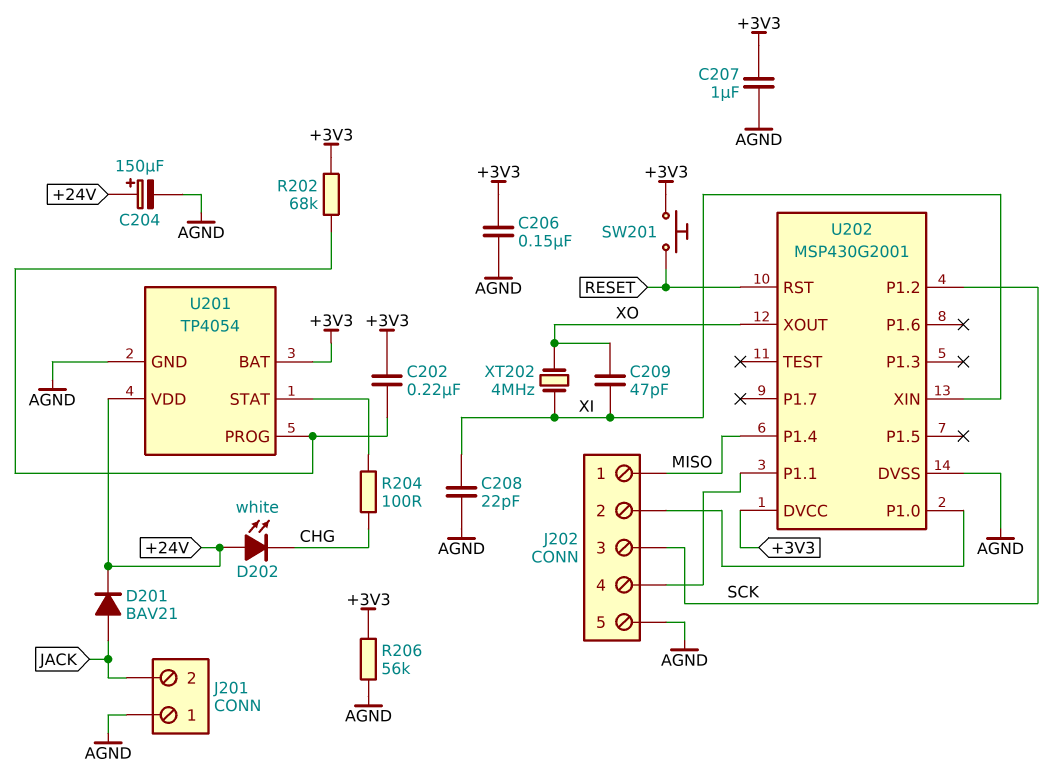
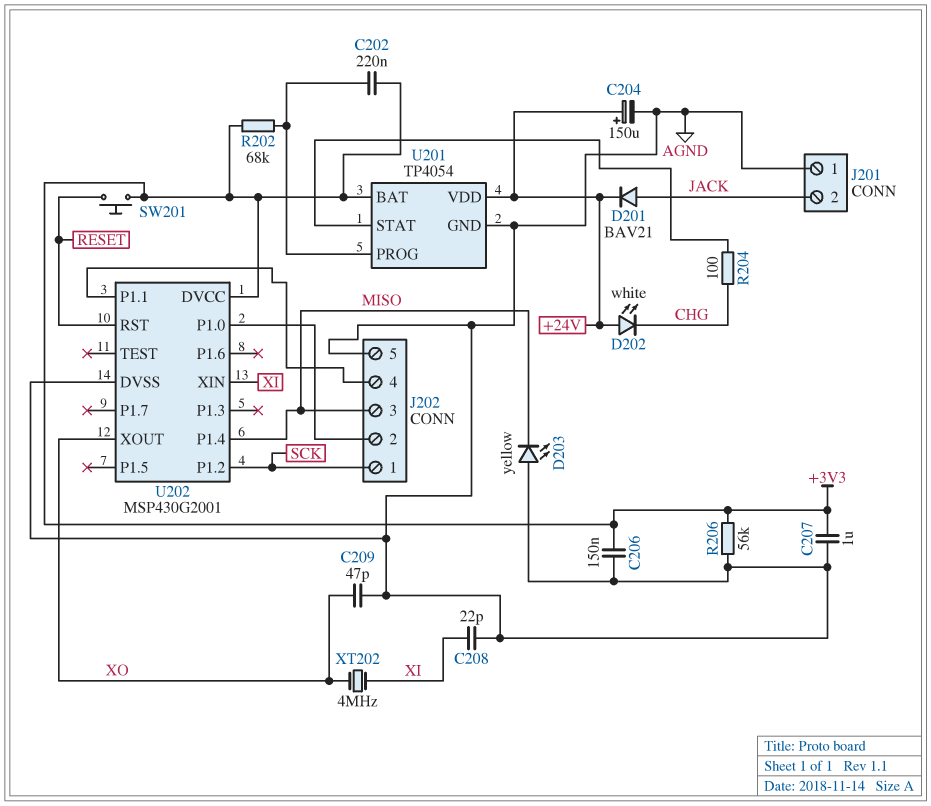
C209: 47pF (XI, XO) -> 47pF (AGND, XO)
D203: none -> LED yellow (A AGND, K MISO)
J202 pin 1: MISO -> SCK
J202 pin 3: SCK -> MISO

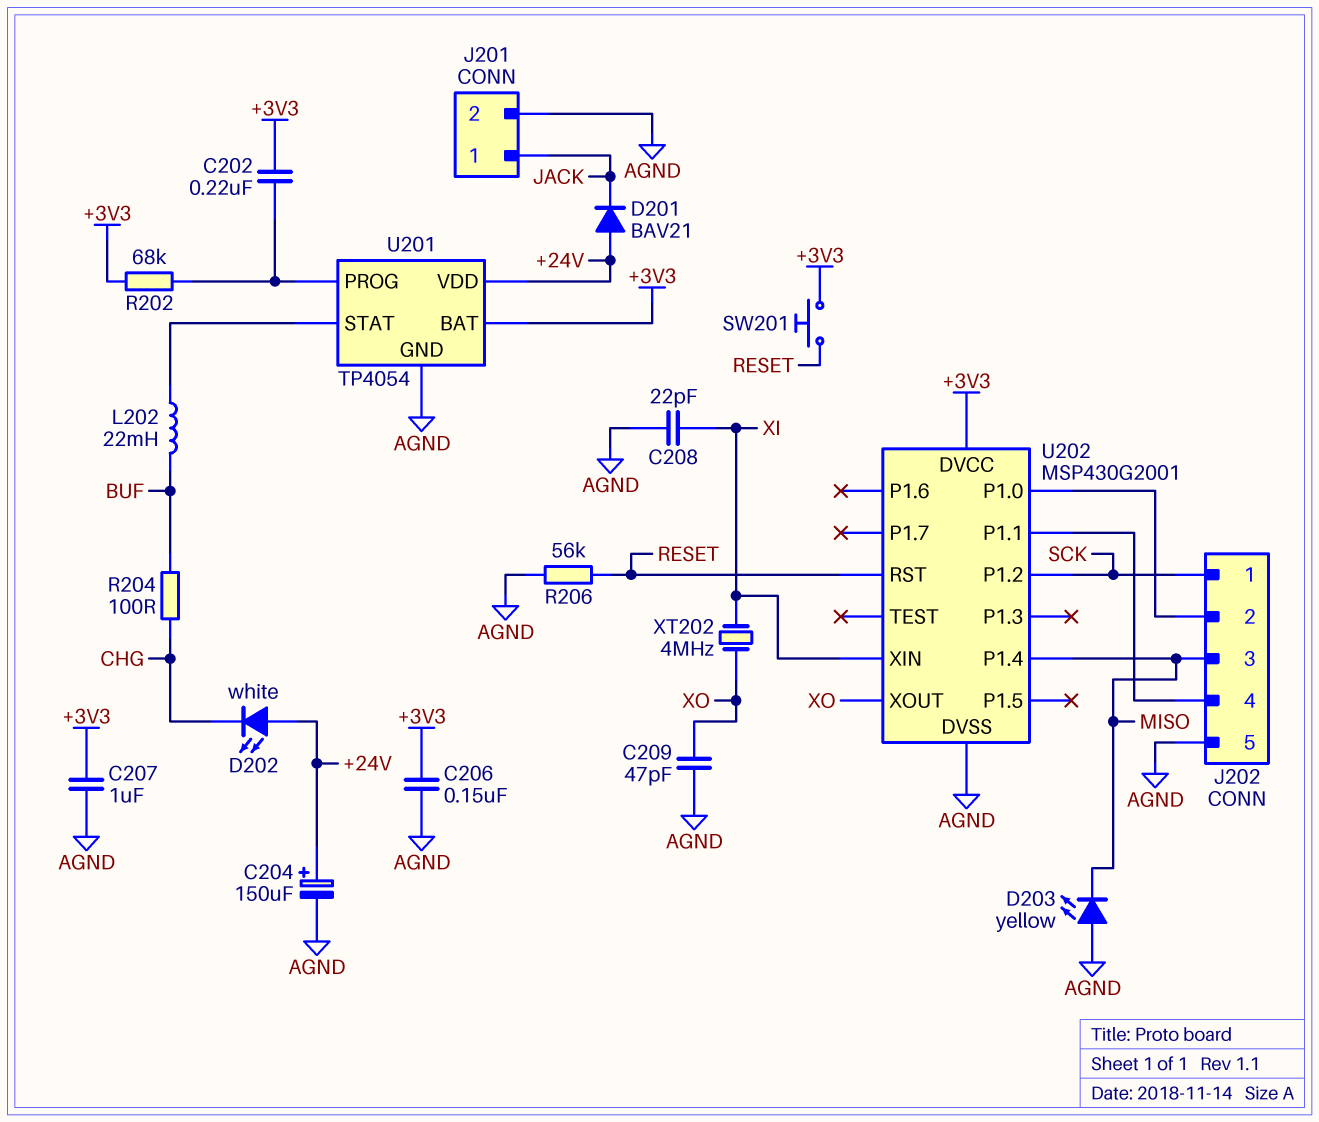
D201: diode BAV21 (A JACK, K +24V) -> diode BAV21 (A +24V, K JACK)
J201 pin 1: AGND -> JACK
J201 pin 2: JACK -> AGND
L202: none -> 22mH (BUF, U201/STAT)
R204: 100 (CHG, U201/STAT) -> 100 (BUF, CHG)
R206: 56k (+3V3, AGND) -> 56k (AGND, RESET)

